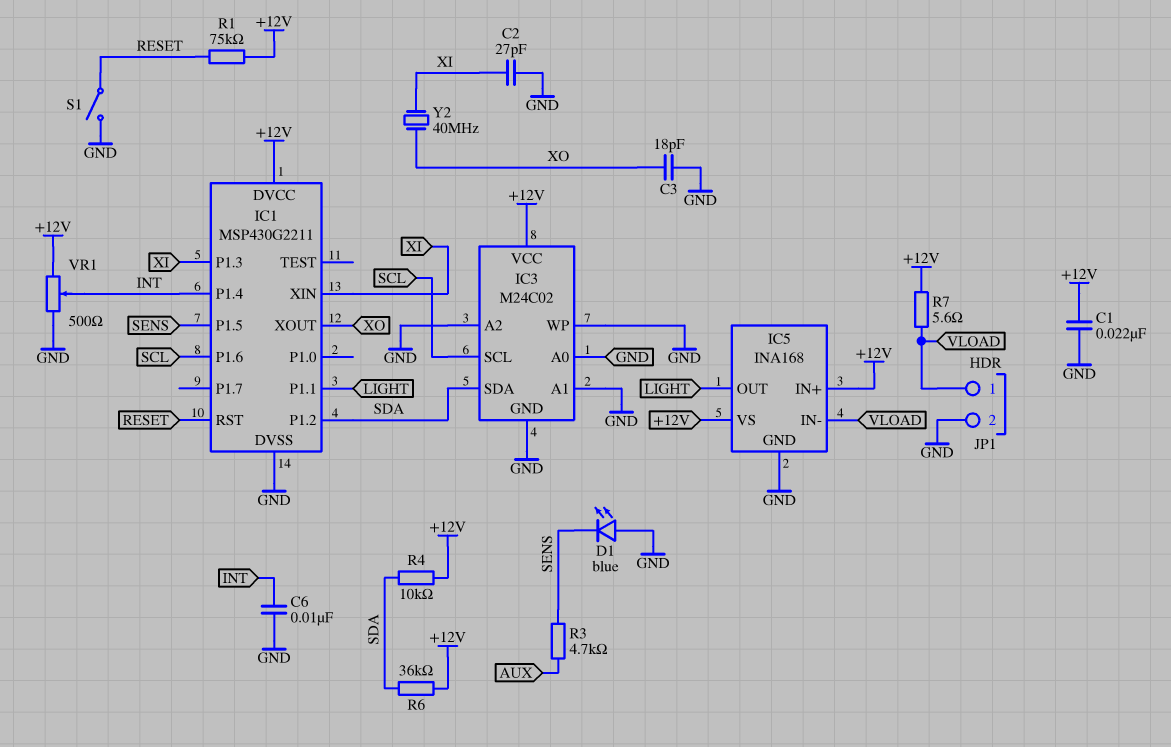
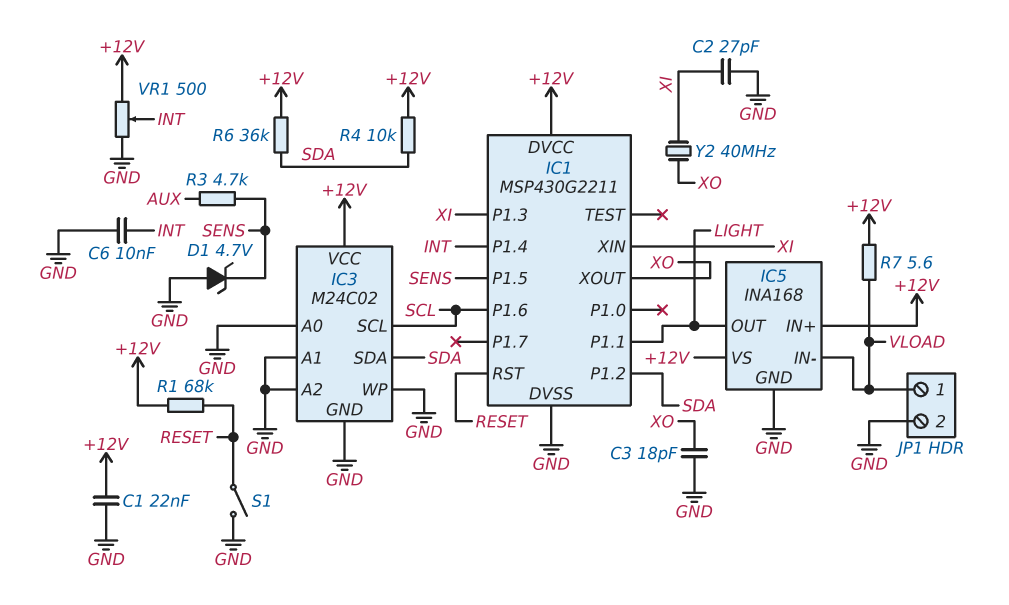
D1: LED blue (A GND, K SENS) -> zener 4.7V (A GND, K SENS)
R1: 75k (+12V, RESET) -> 68k (+12V, RESET)

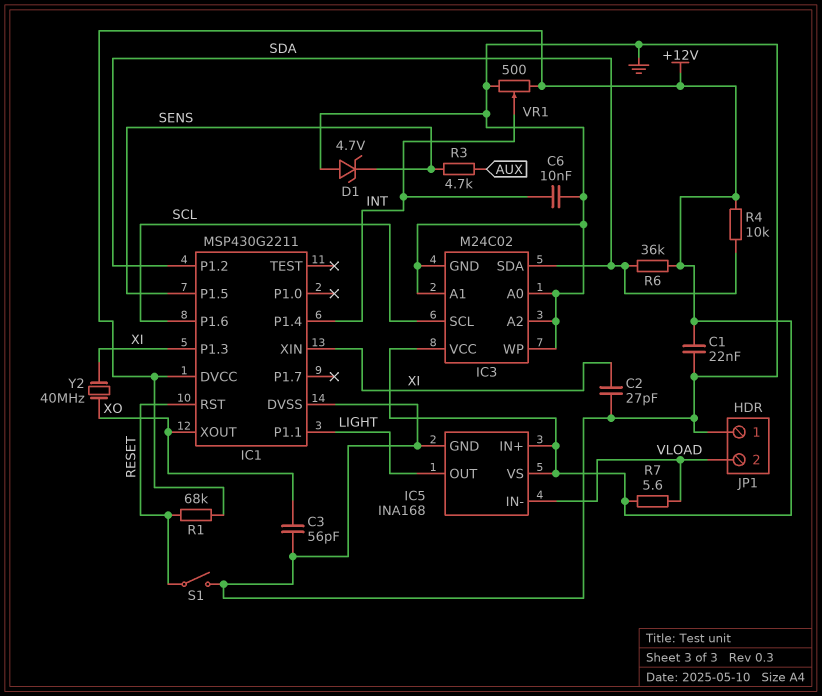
C3: 18pF (GND, XO) -> 56pF (GND, XO)
JP1 pin 1: VLOAD -> GND
JP1 pin 2: GND -> VLOAD

